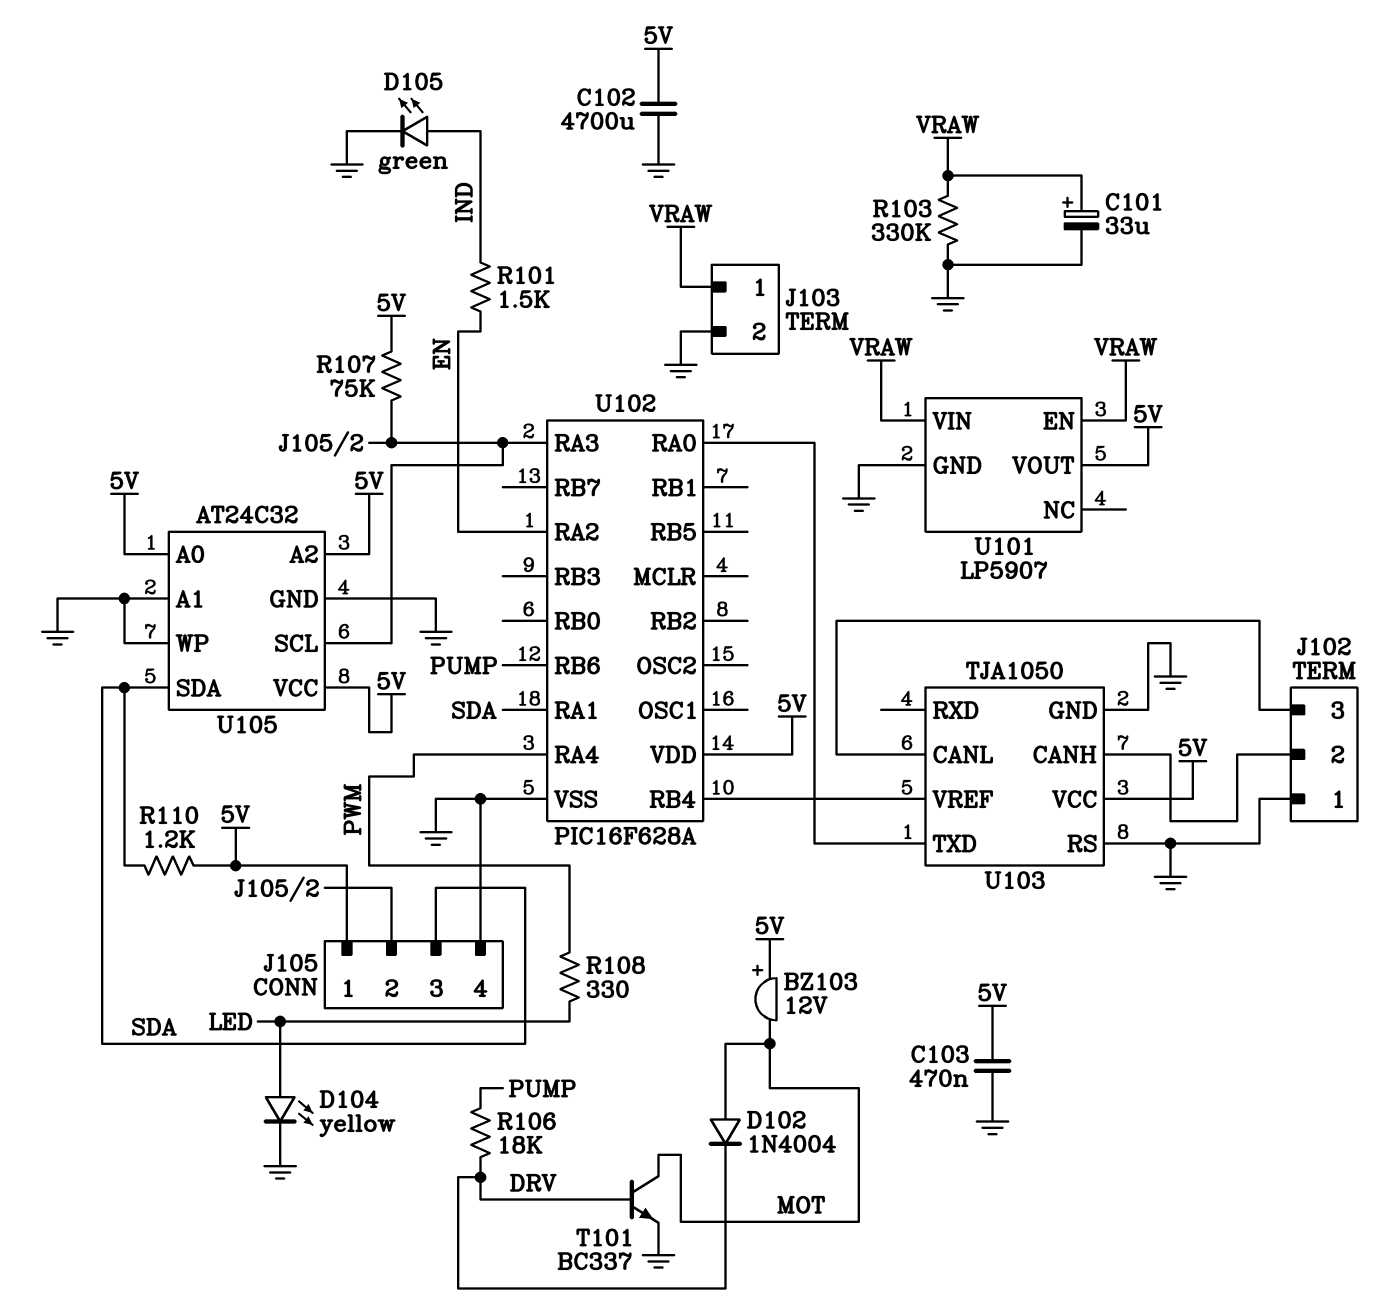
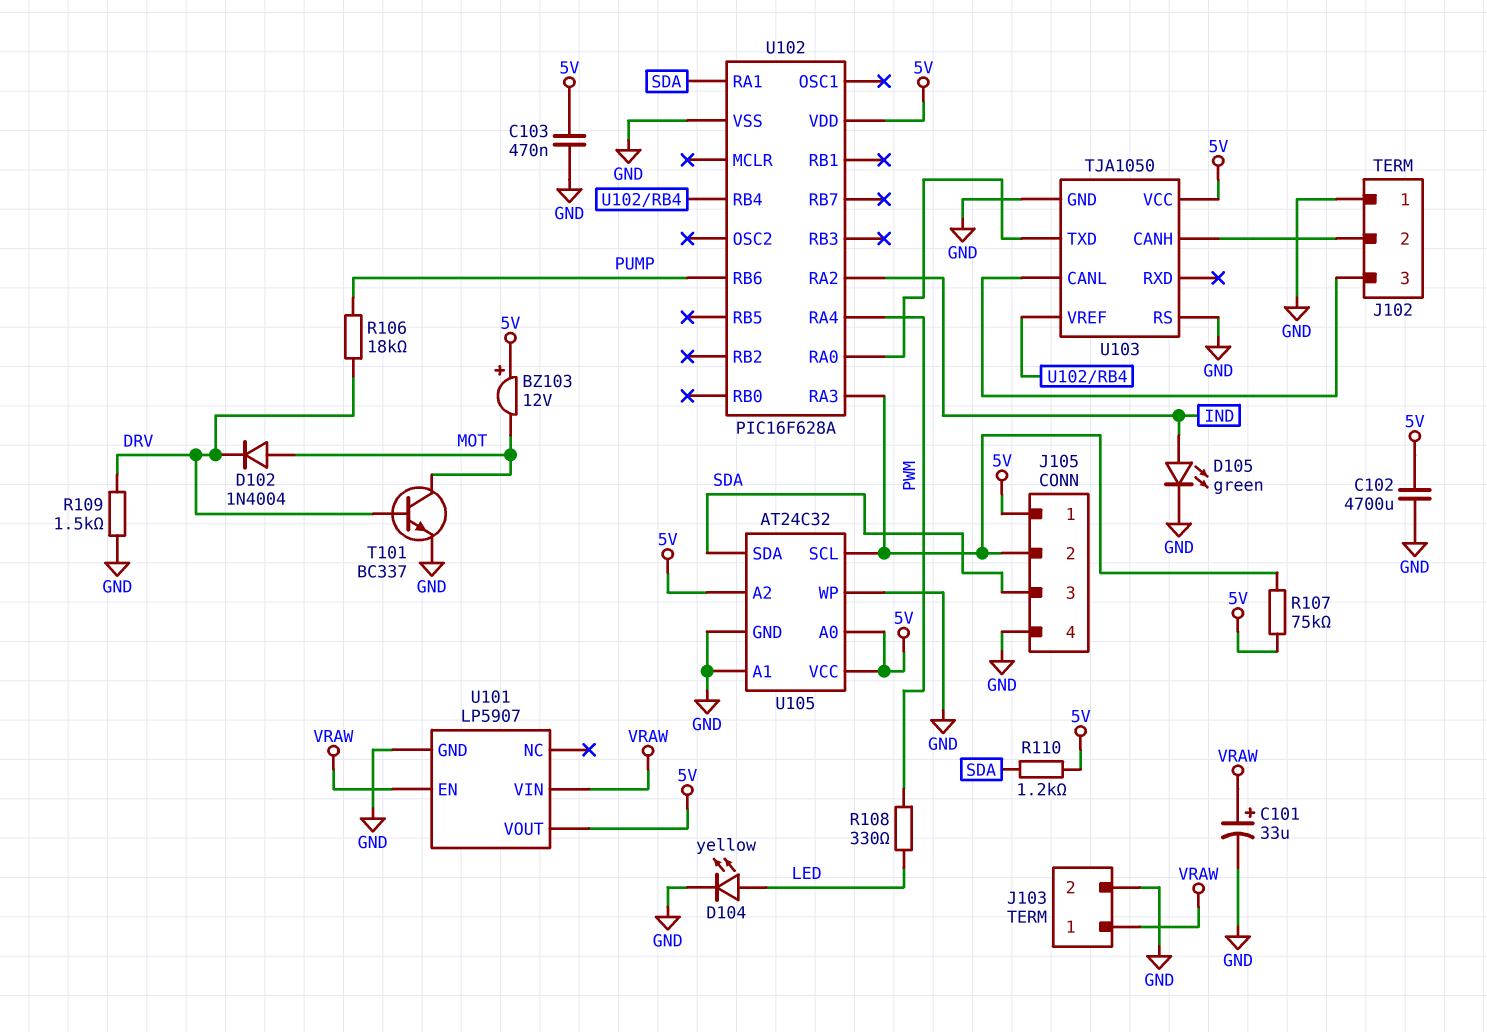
R101: 1.5k (EN, IND) -> none
R103: 330k (GND, VRAW) -> none
R109: none -> 1.5k (DRV, GND)
U102 pin RA2: EN -> IND

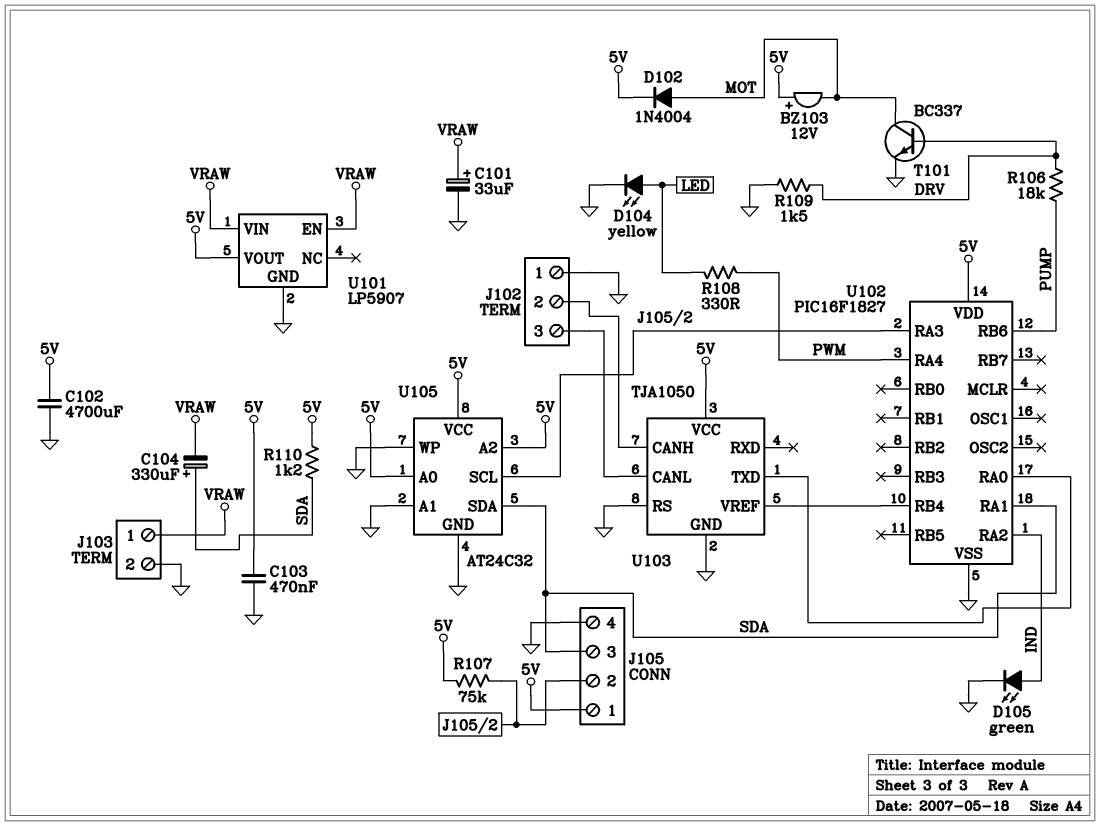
C104: none -> 330uF (plus SDA, minus VRAW)
D102: diode 1N4004 (A MOT, K DRV) -> diode 1N4004 (A MOT, K 5V)
U102: PIC16F628A -> PIC16F1827

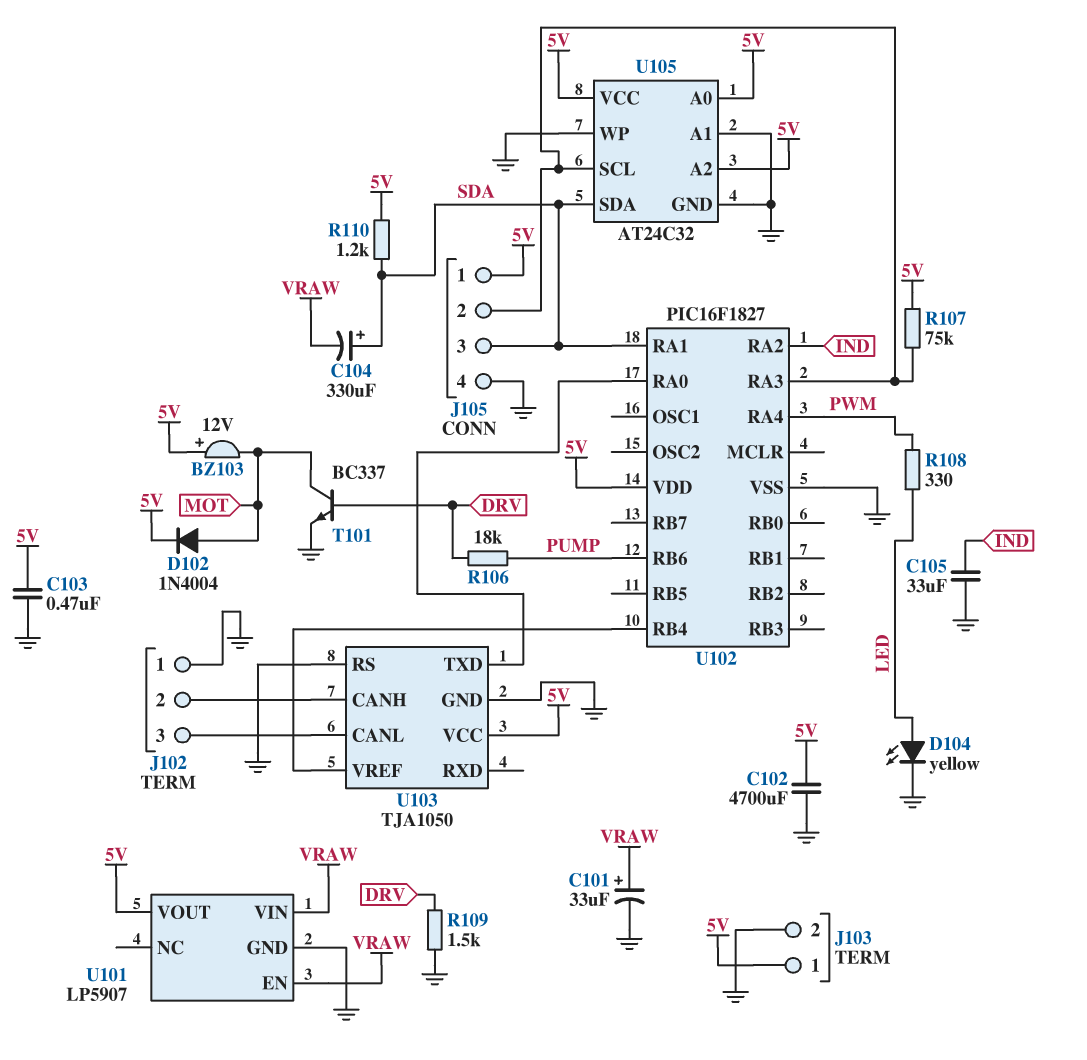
C105: none -> 33uF (GND, IND)
D105: LED green (A IND, K GND) -> none
J103 pin 1: VRAW -> 5V

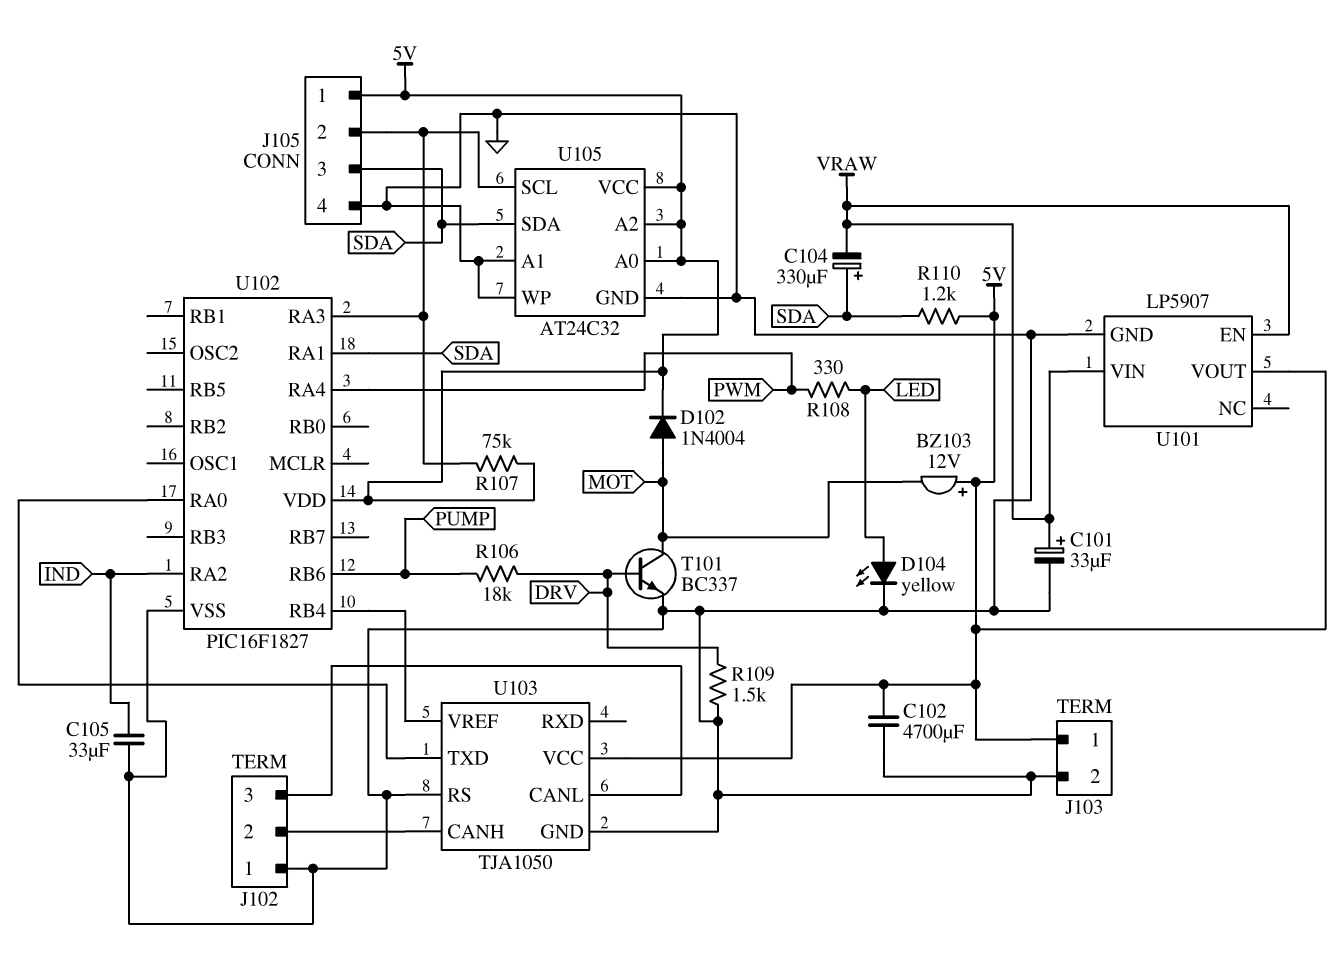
C103: 470nF (5V, GND) -> none

